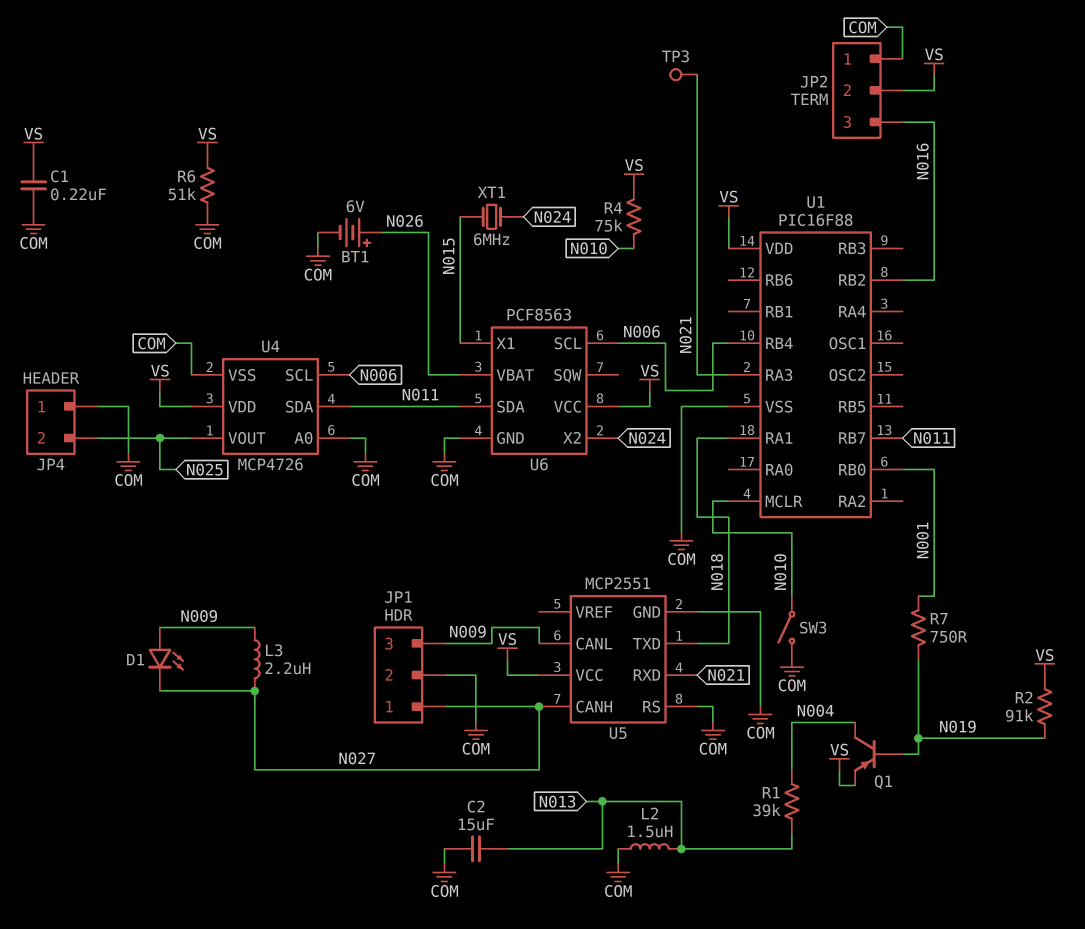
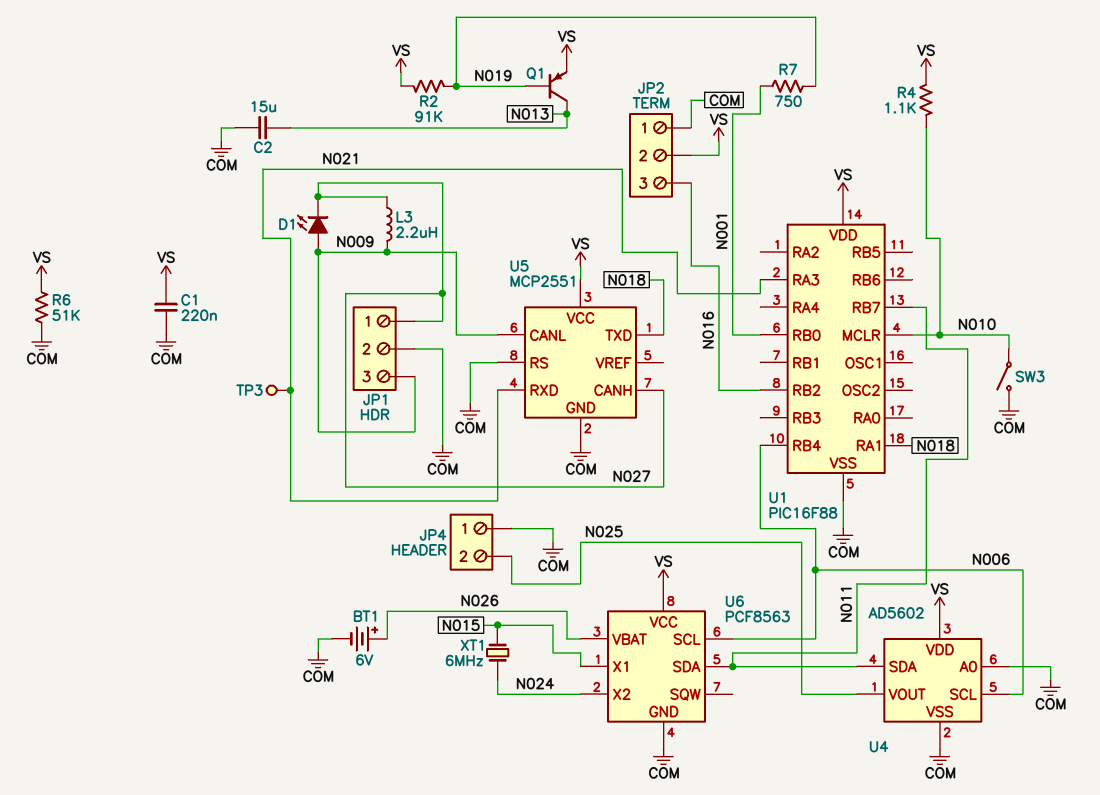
L2: 1.5uH (COM, N013) -> none
Q1: PNP (B N019, C N004, E VS) -> PNP (B N019, C N013, E VS)
R1: 39k (N004, N013) -> none
R4: 75k (N010, VS) -> 1.1k (N010, VS)
U4: MCP4726 -> AD5602

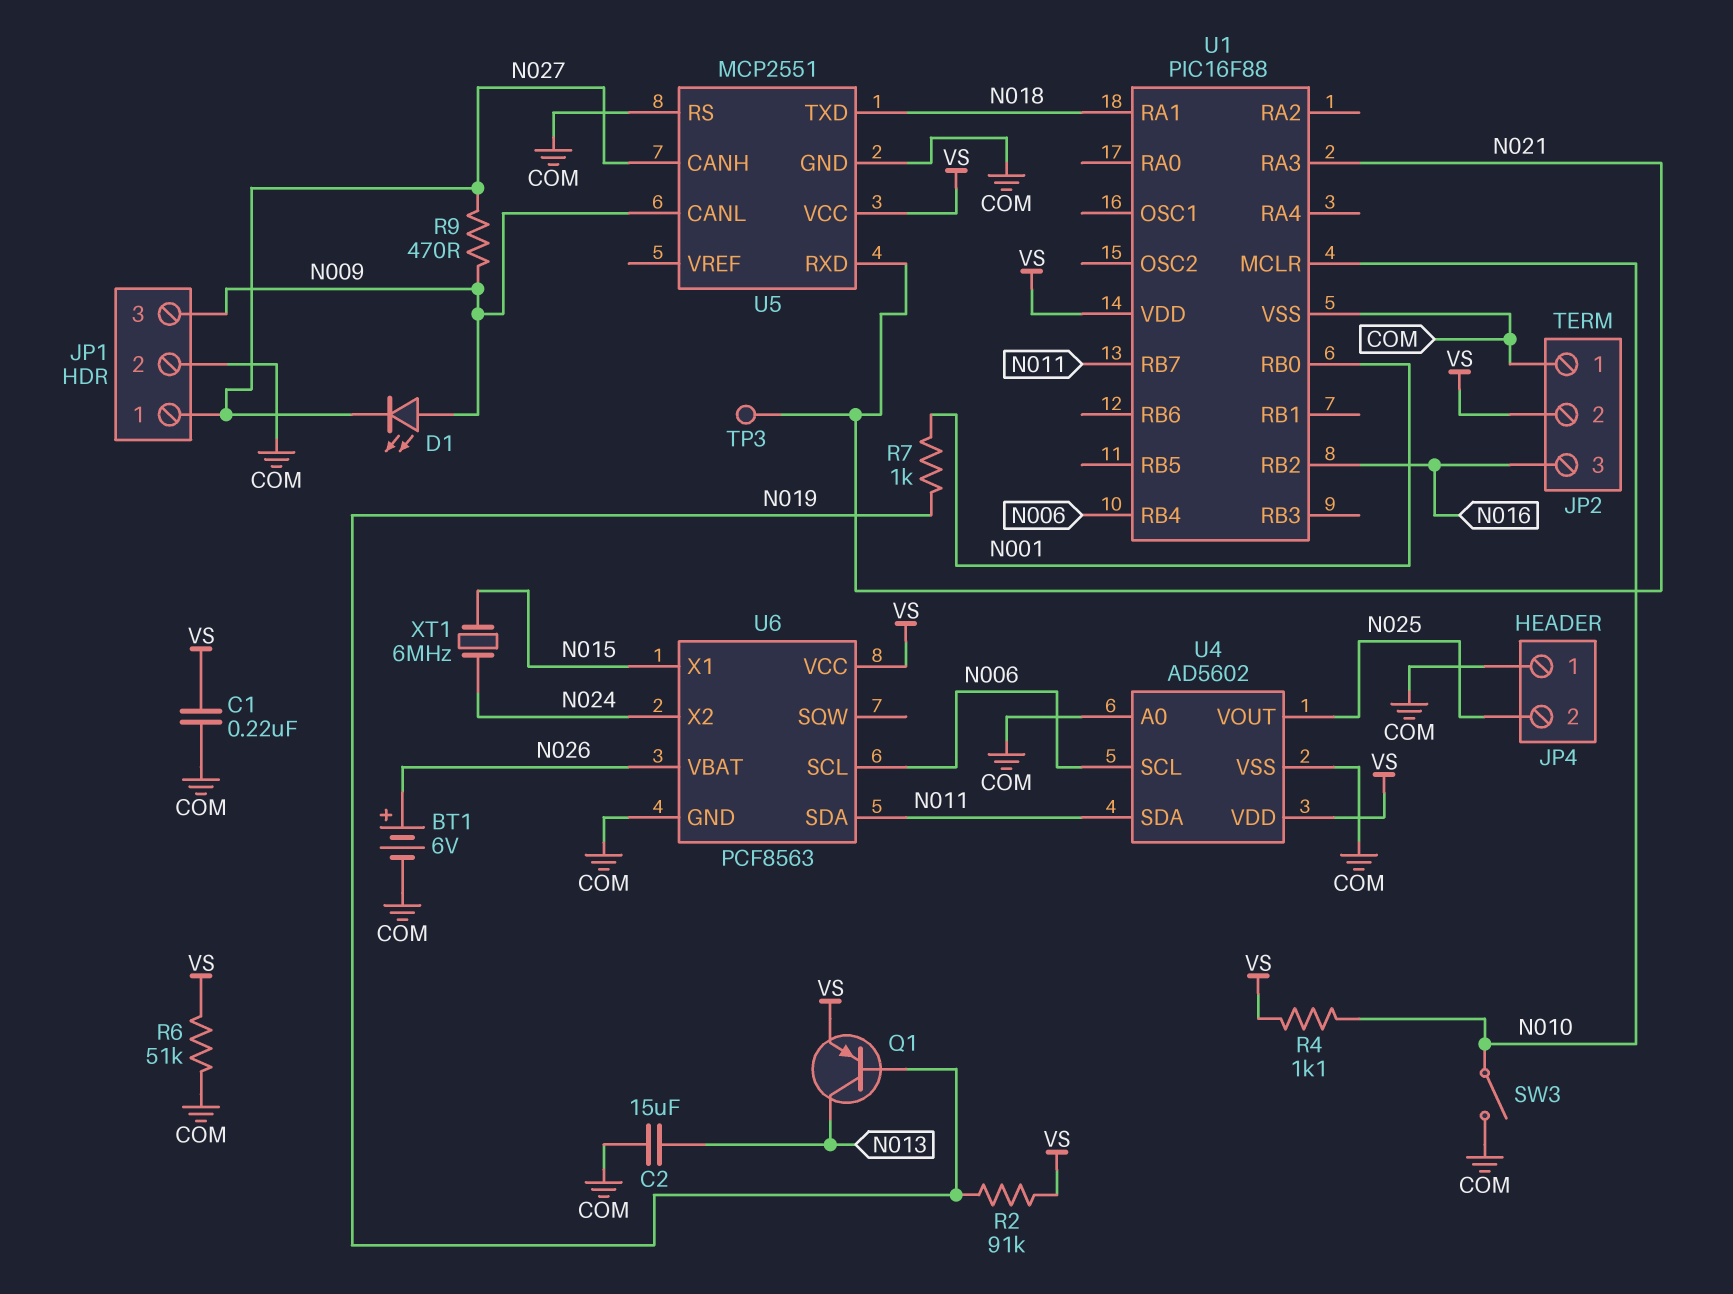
L3: 2.2uH (N009, N027) -> none
R7: 750 (N001, N019) -> 1k (N001, N019)
R9: none -> 470 (N009, N027)

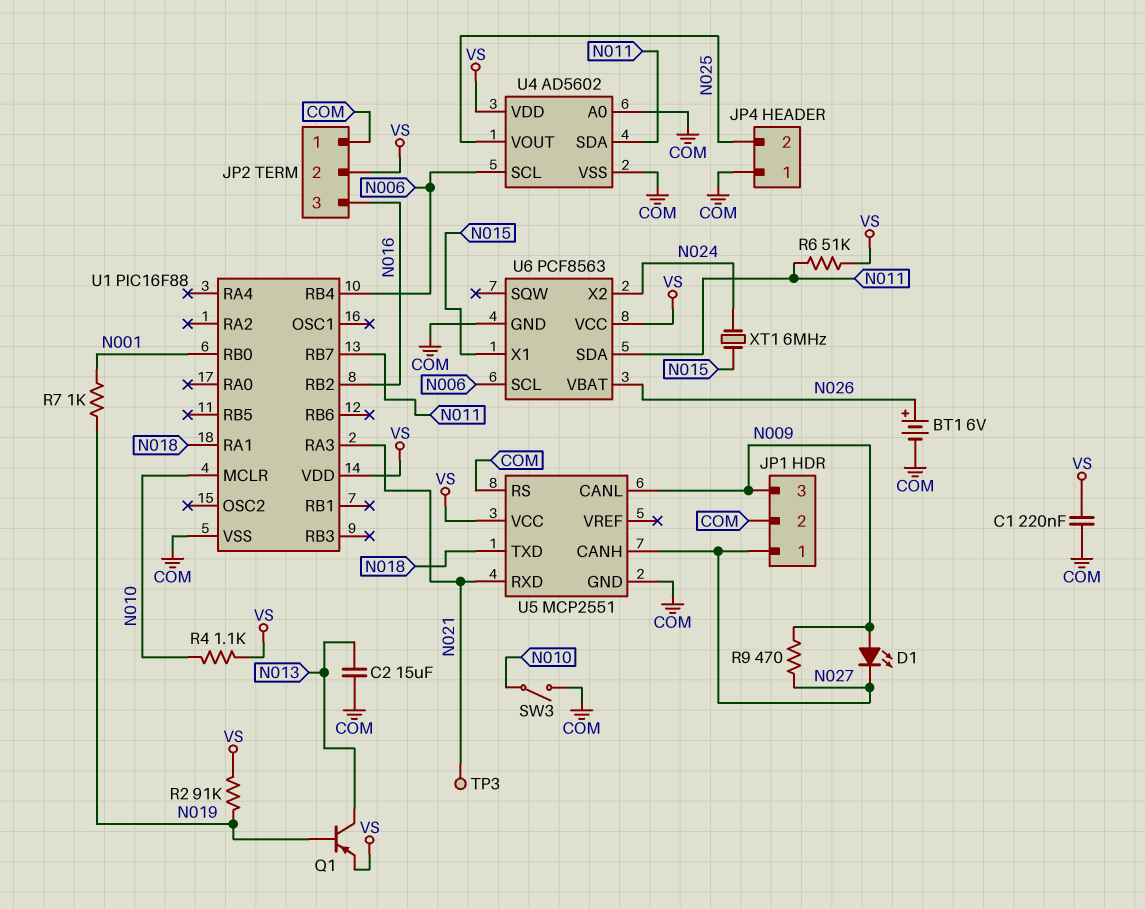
R6: 51k (COM, VS) -> 51k (N011, VS)

